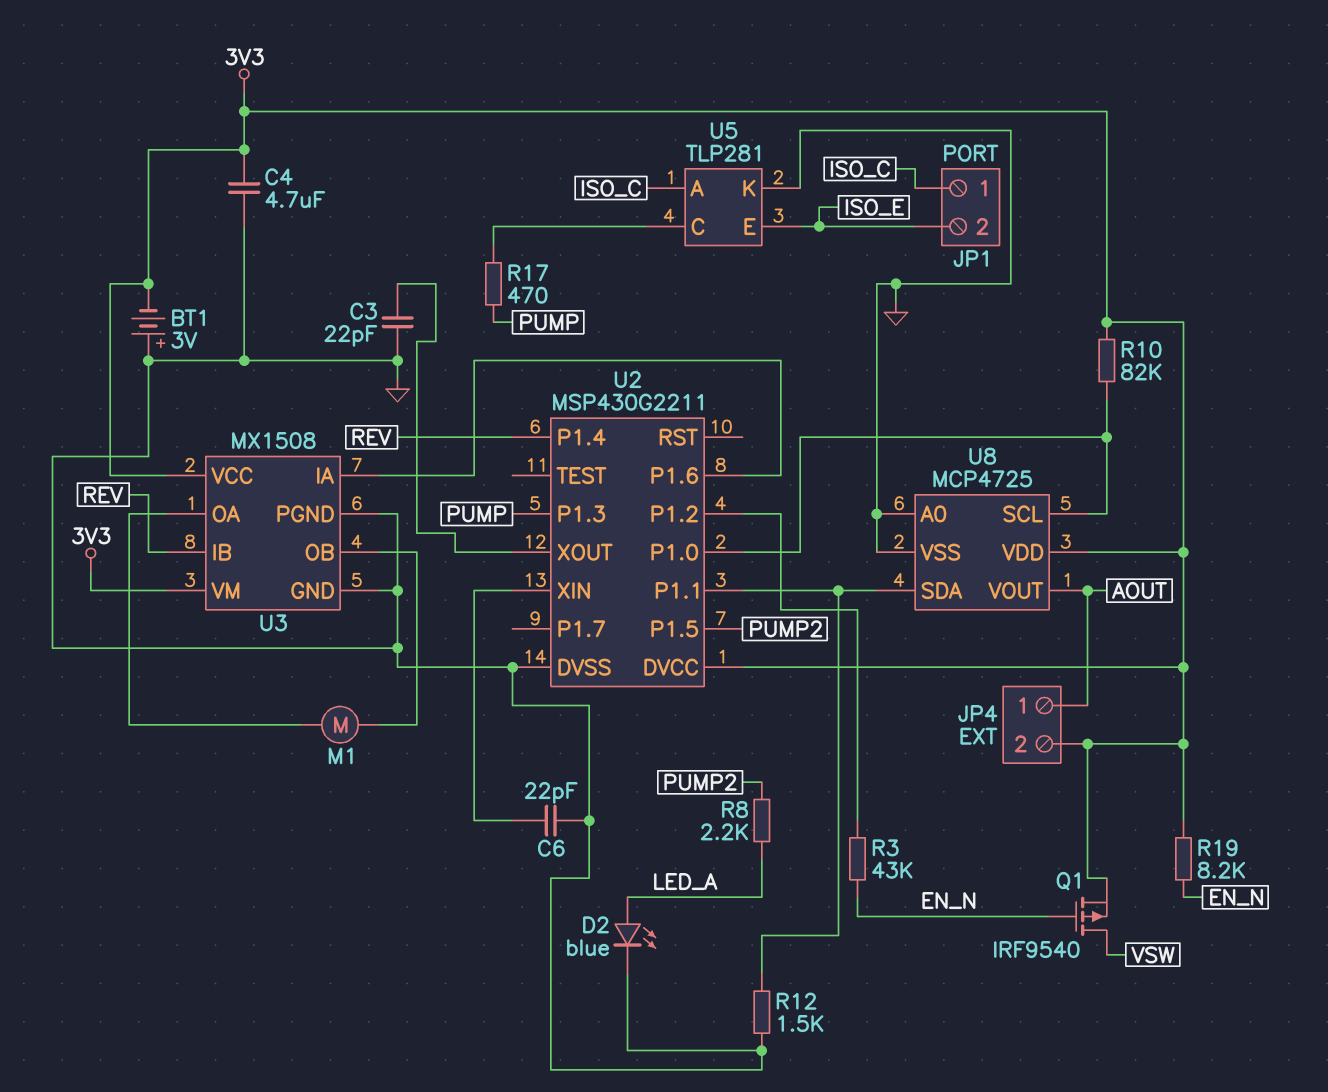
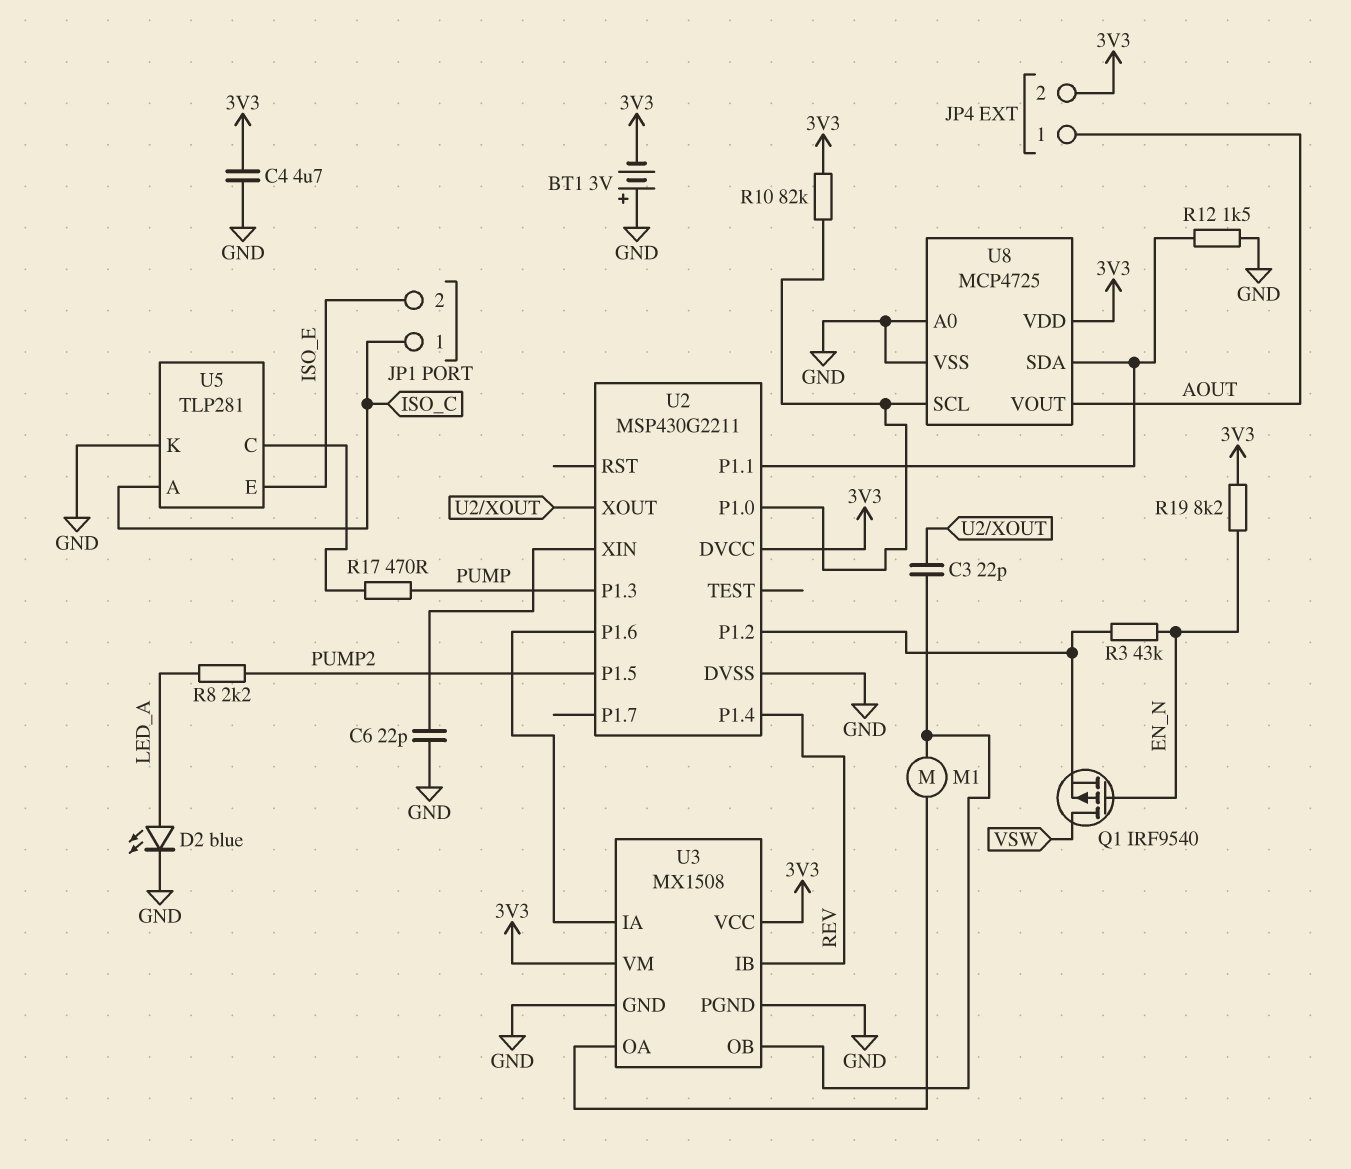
C3: 22pF (GND, U2/XOUT) -> 22pF (U2/XOUT, U3/OB)
Q1: PMOS IRF9540 (G EN_N, D VSW, S 3V3) -> PMOS IRF9540 (G EN_N, D VSW, S U2/P1.2)

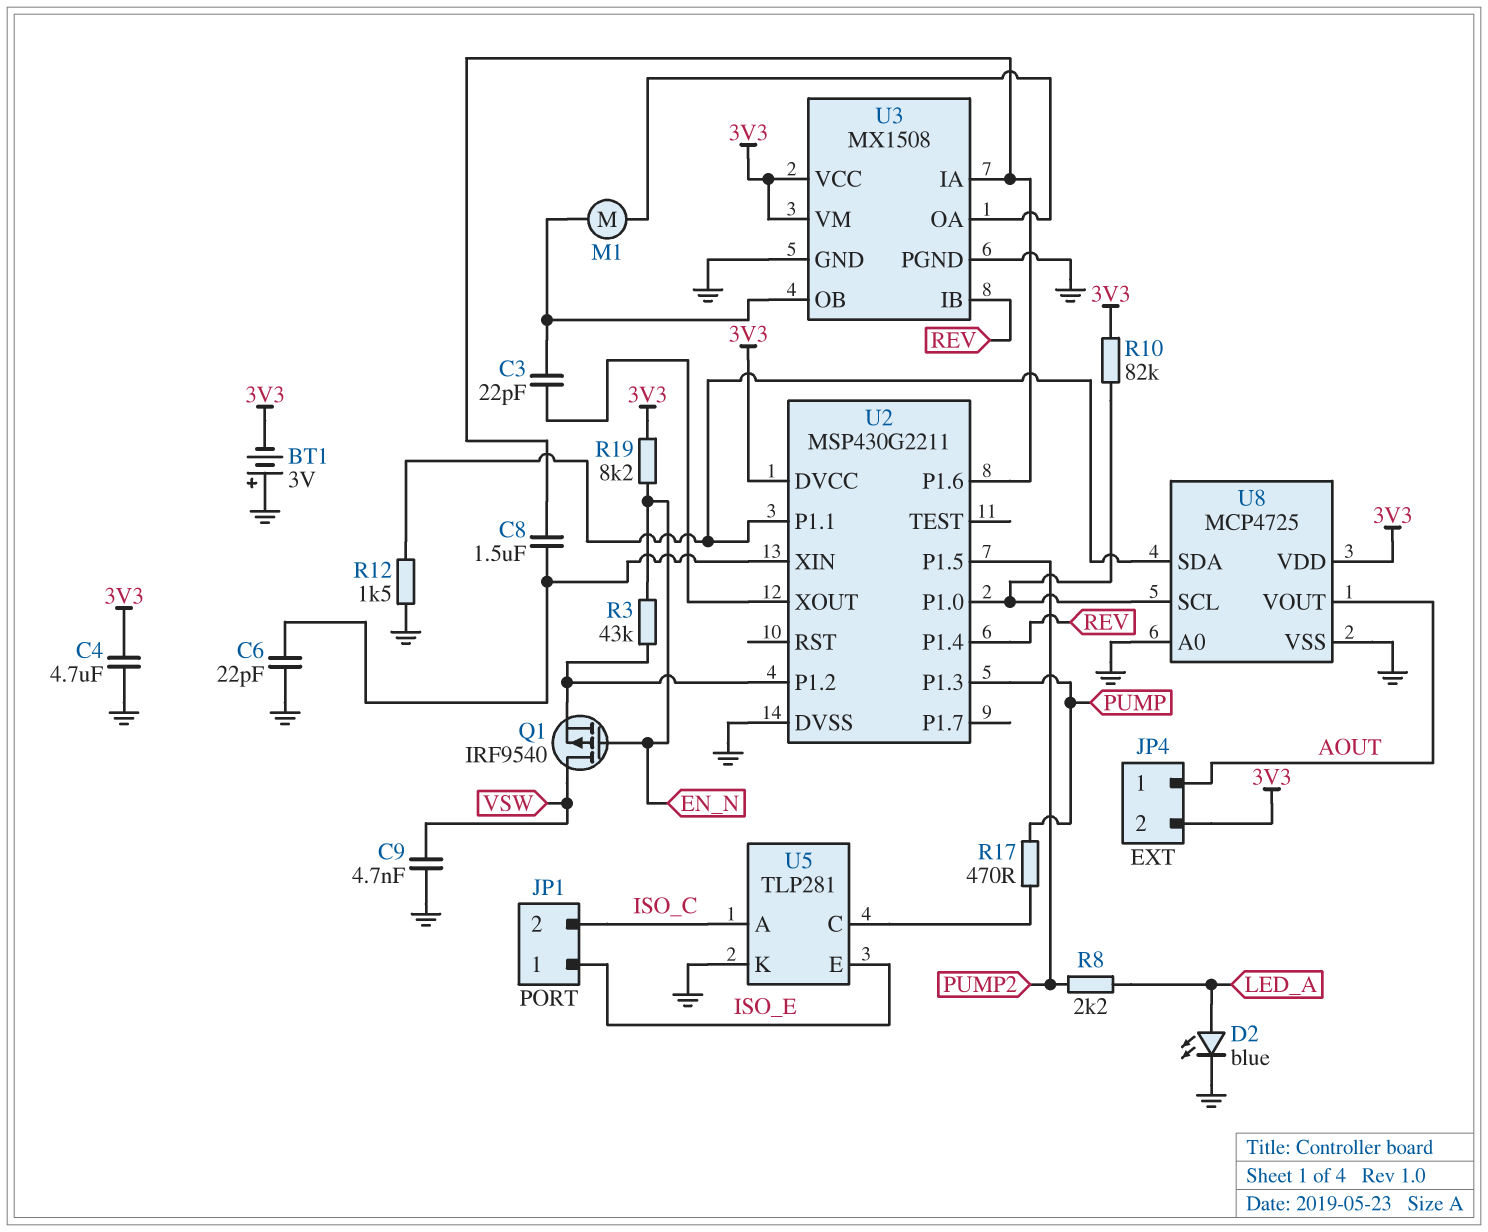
C8: none -> 1.5uF (U2/P1.6, U2/XIN)
C9: none -> 4.7nF (GND, VSW)
JP1 pin 1: ISO_C -> ISO_E
JP1 pin 2: ISO_E -> ISO_C

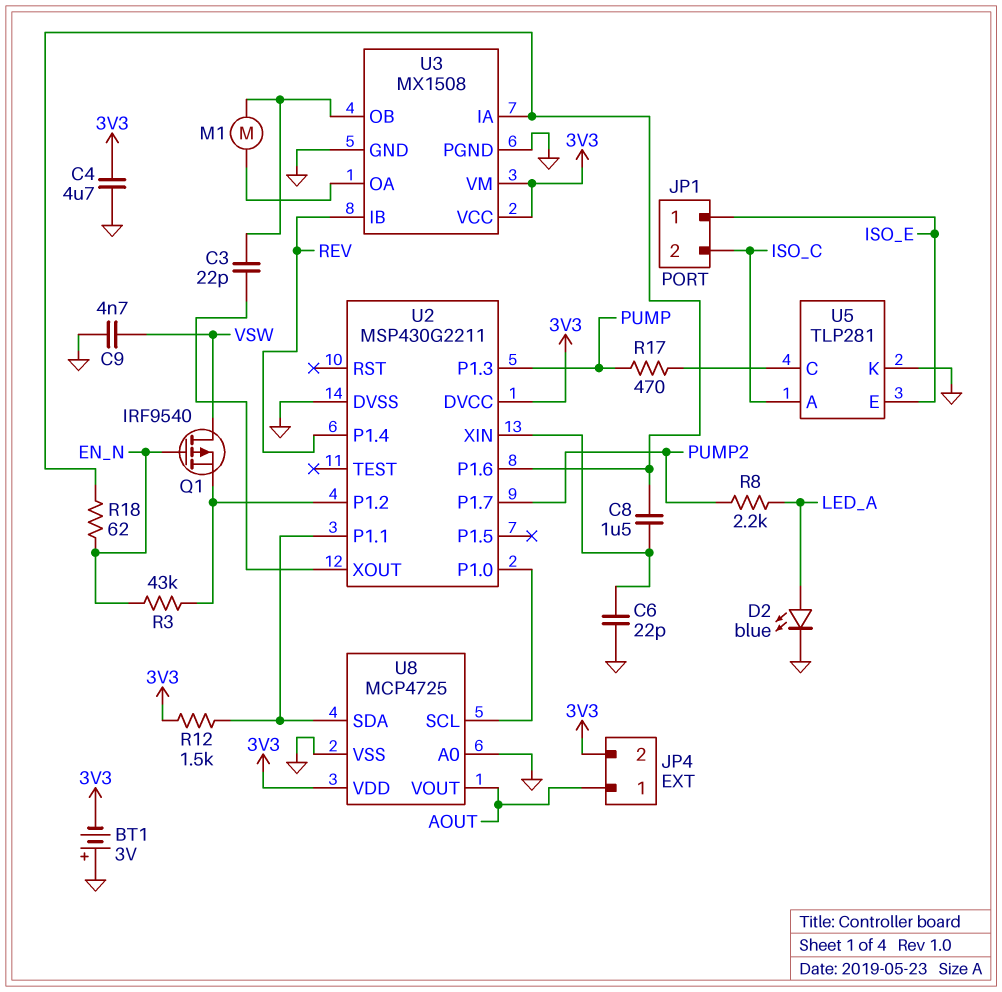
R10: 82k (3V3, U2/P1.0) -> none
R12: 1.5k (GND, U2/P1.1) -> 1.5k (3V3, U2/P1.1)
R18: none -> 62 (EN_N, U2/P1.6)
R19: 8.2k (3V3, EN_N) -> none
U2 pin P1.5: PUMP2 -> none
U2 pin P1.7: none -> PUMP2

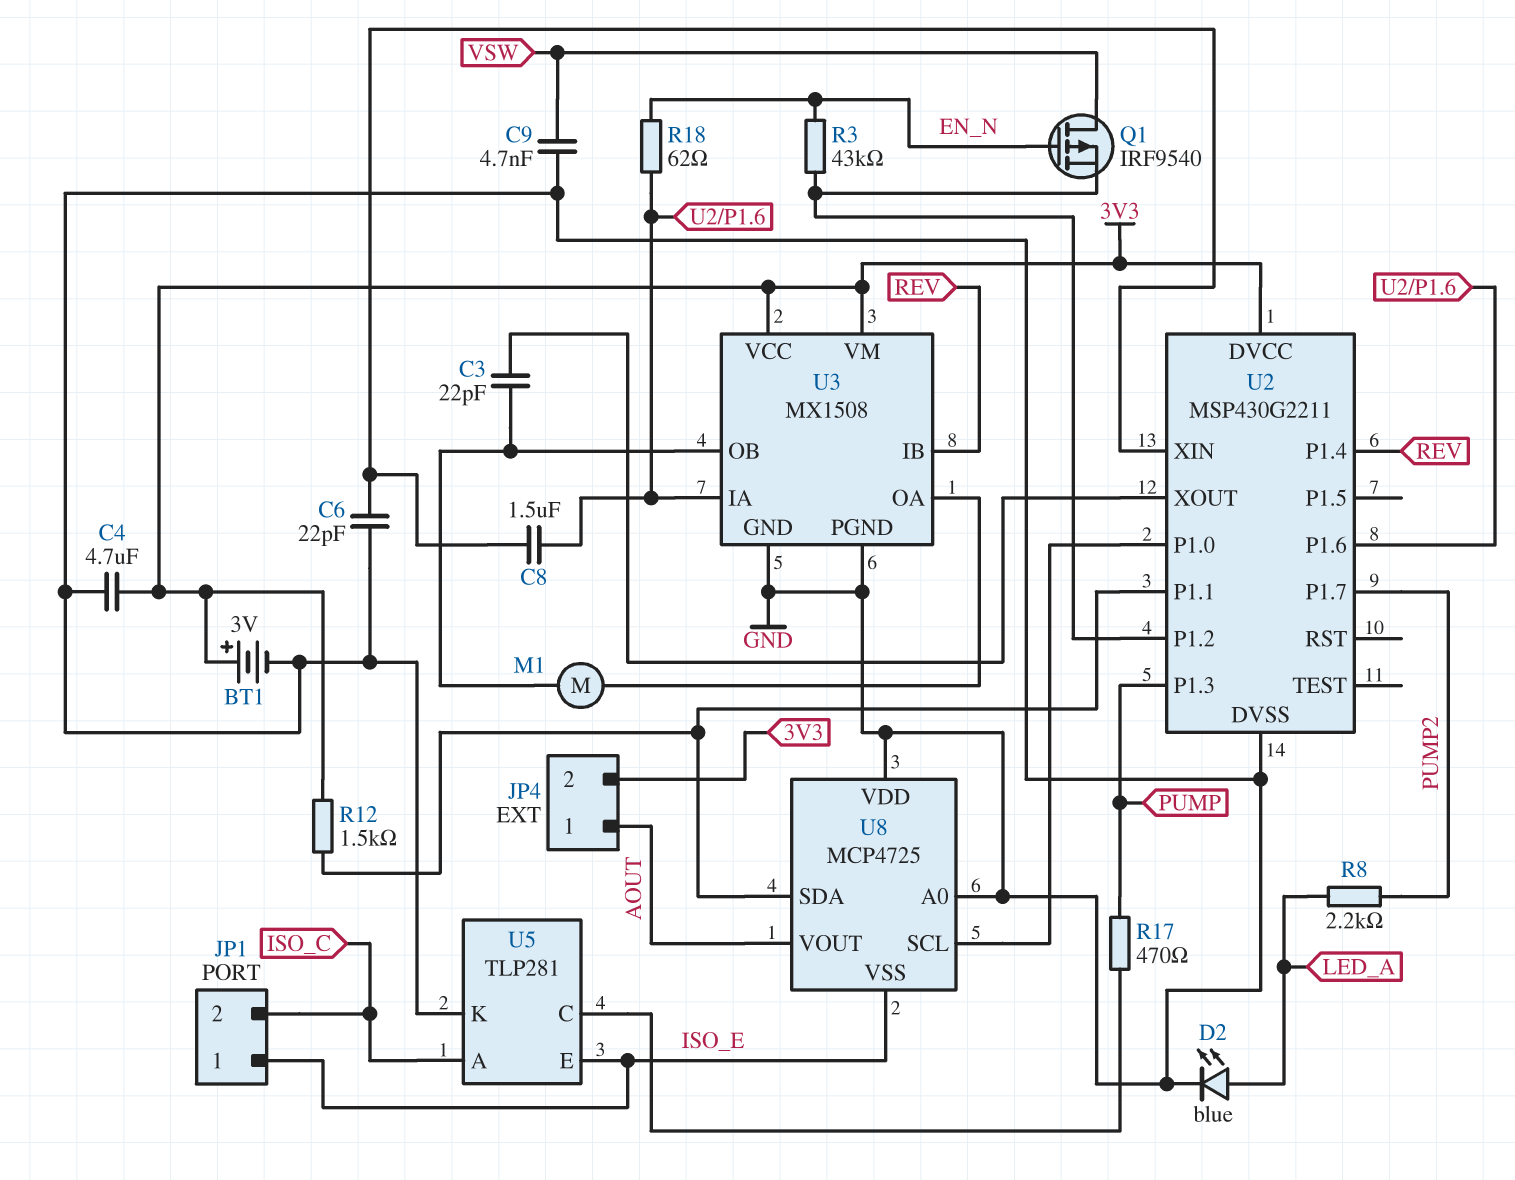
BT1: 3V (plus GND, minus 3V3) -> 3V (plus 3V3, minus GND)
U8 pin VDD: 3V3 -> GND
U8 pin VSS: GND -> ISO_E

